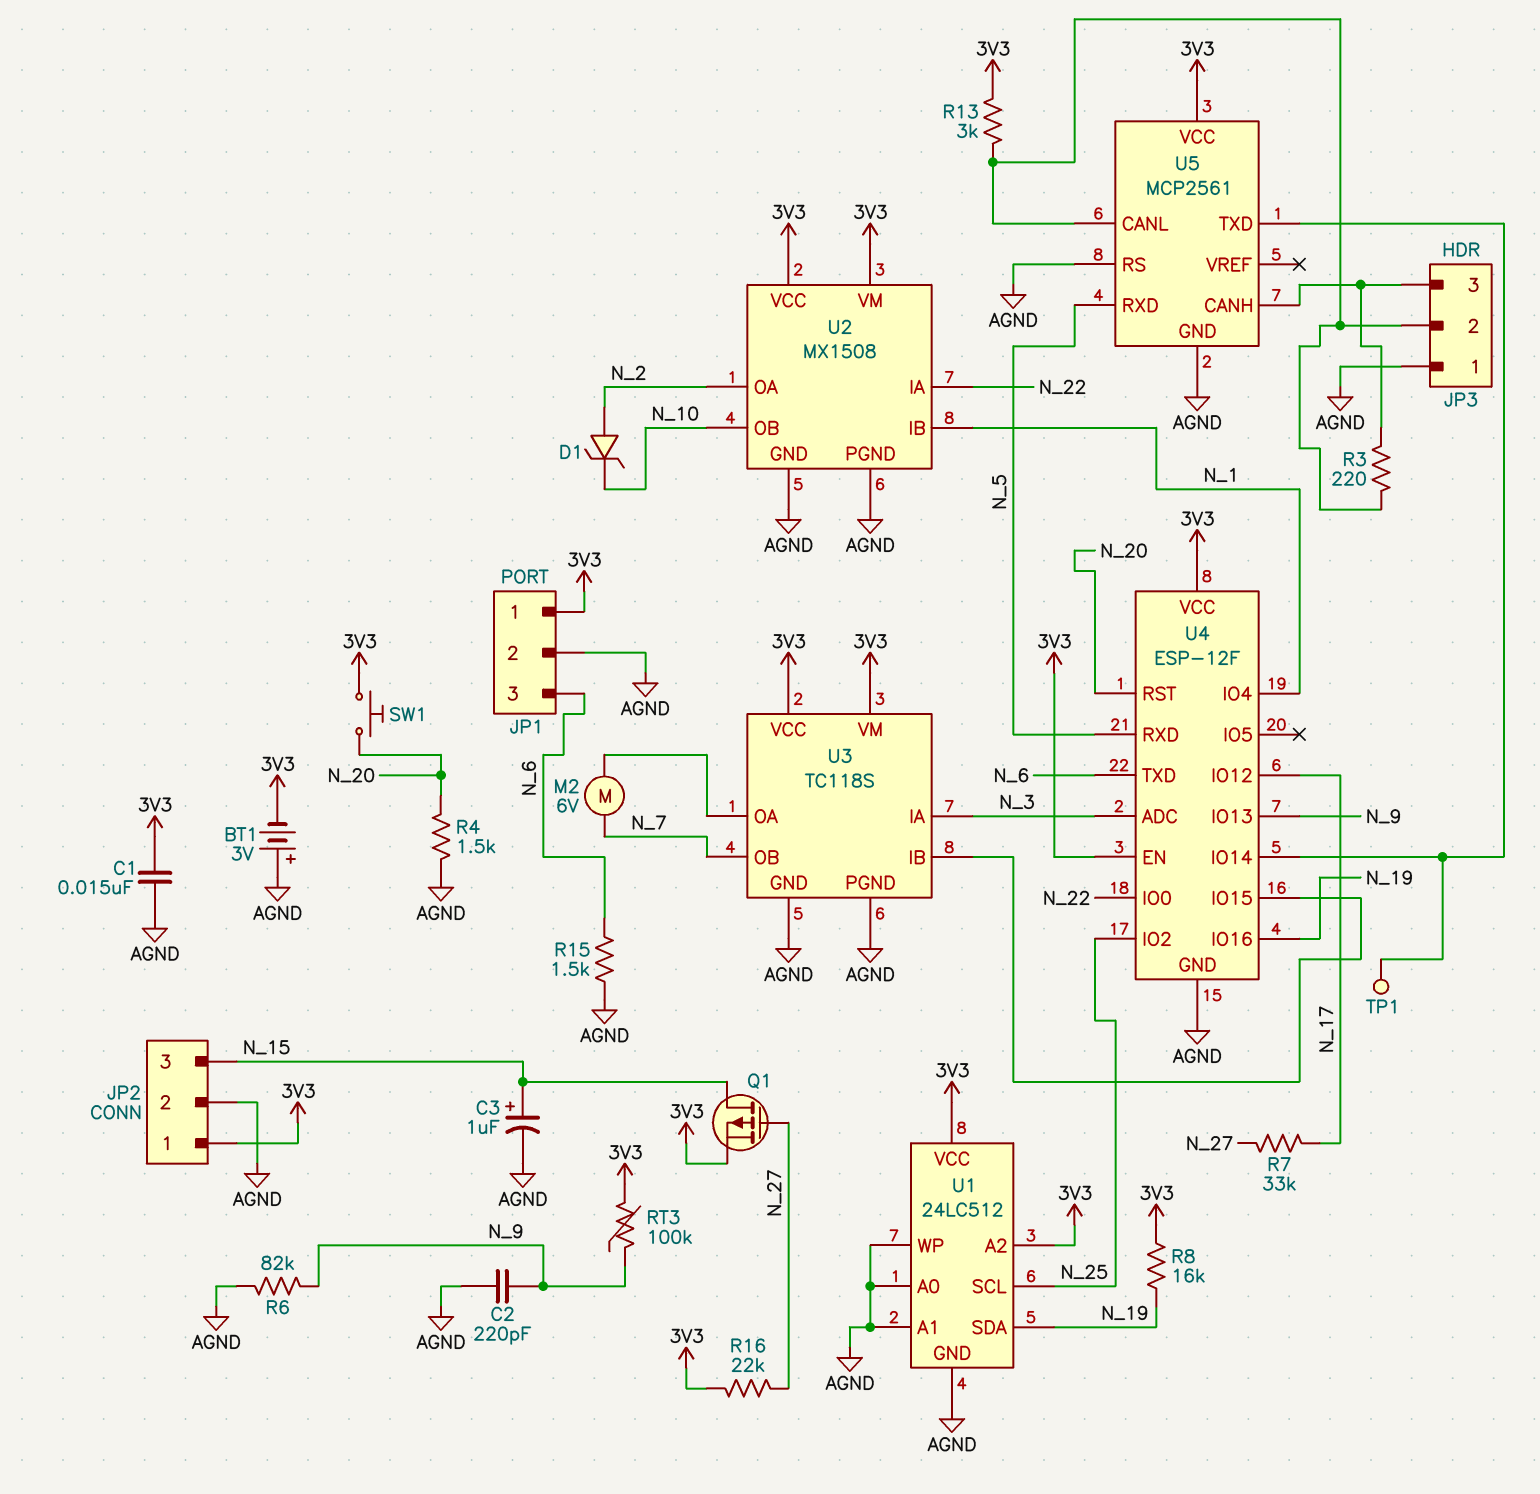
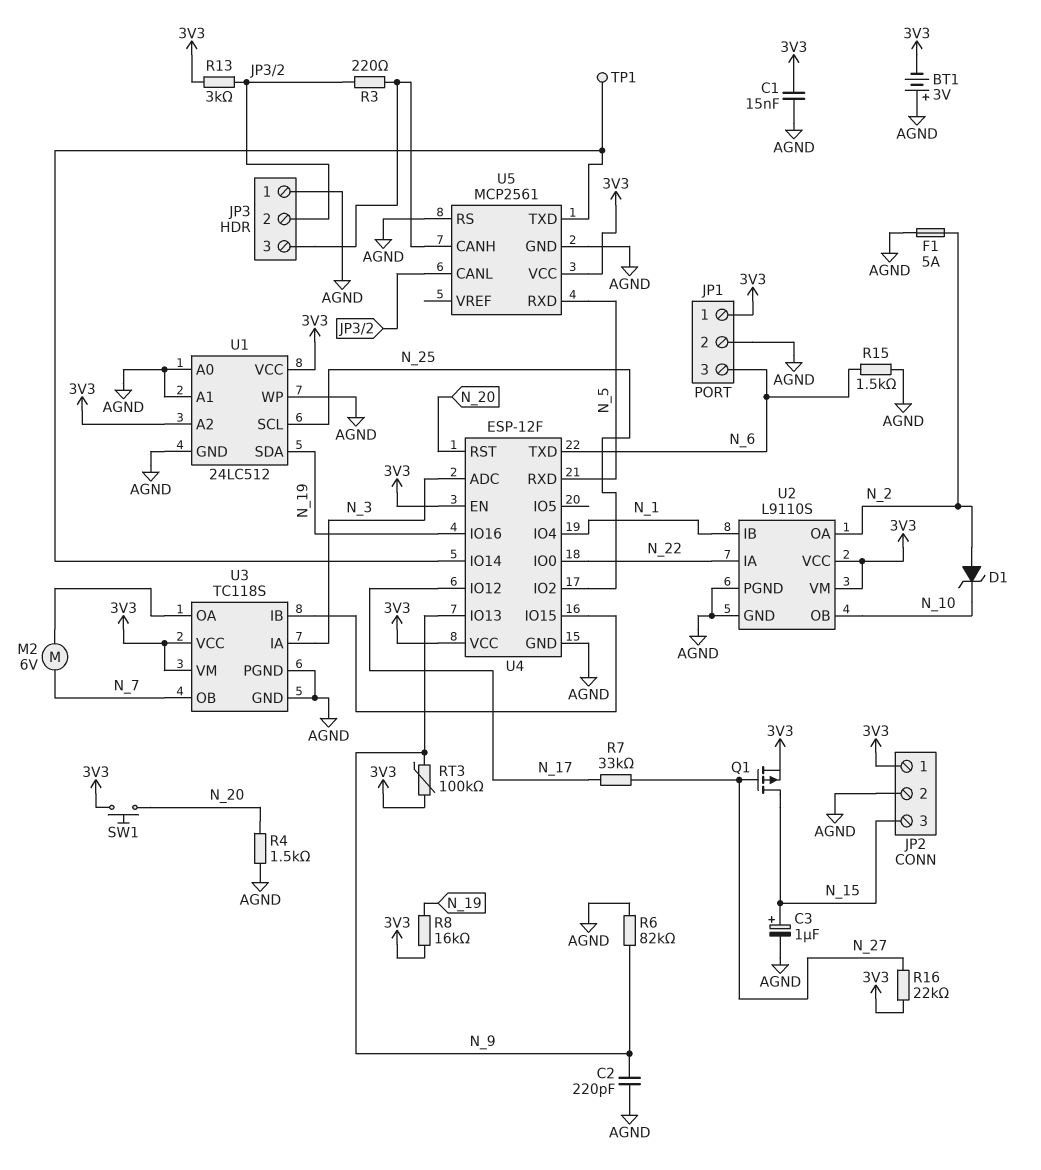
F1: none -> 5A (AGND, N_2)
U2: MX1508 -> L9110S

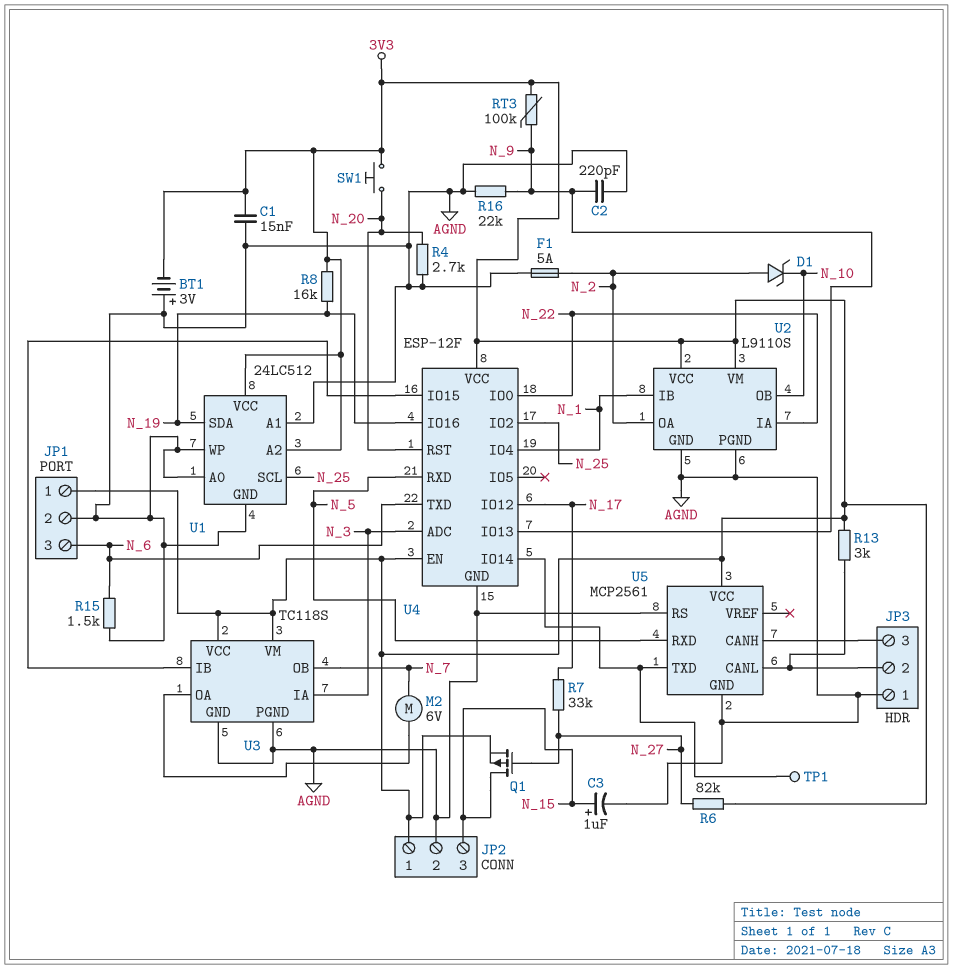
R3: 220 (JP3/2, JP3/3) -> none
R4: 1.5k (AGND, N_20) -> 2.7k (AGND, N_20)
R6: 82k (AGND, N_9) -> 82k (3V3, N_27)
R16: 22k (3V3, N_27) -> 22k (AGND, N_9)

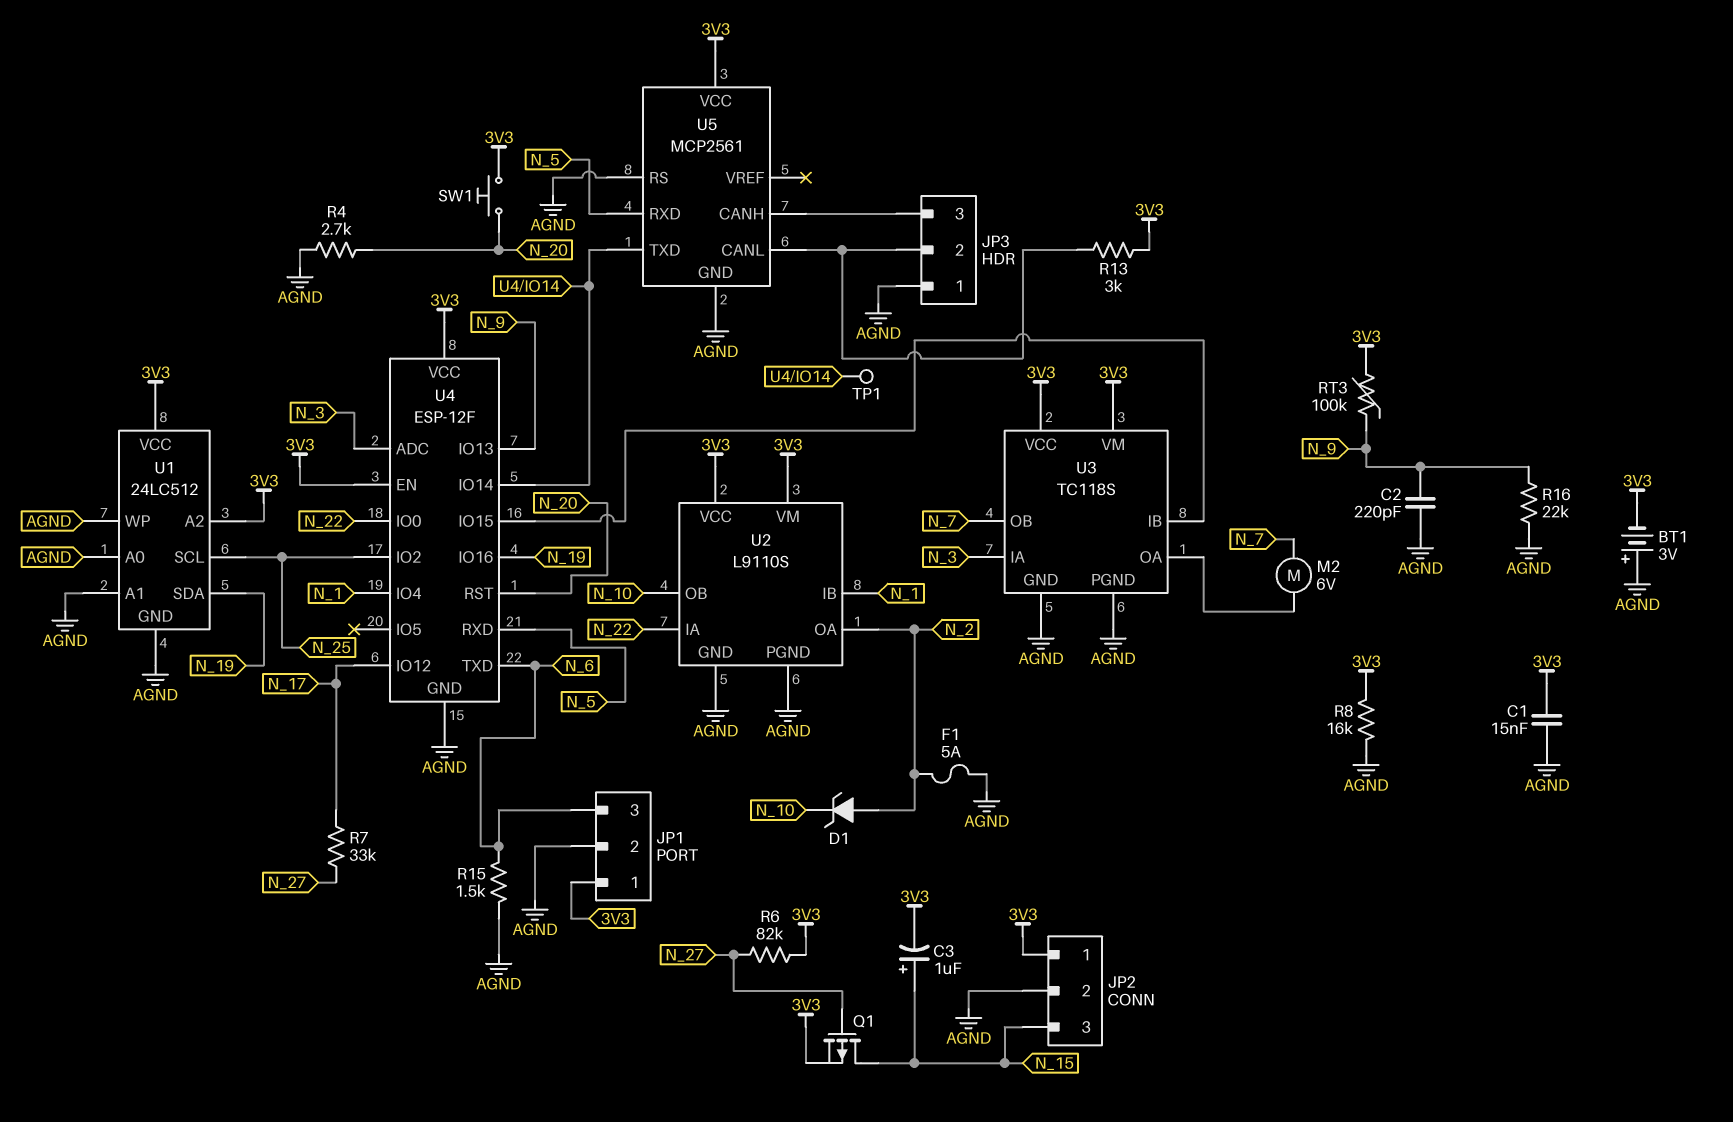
C3: 1uF (plus N_15, minus AGND) -> 1uF (plus N_15, minus 3V3)
R8: 16k (3V3, N_19) -> 16k (3V3, AGND)

